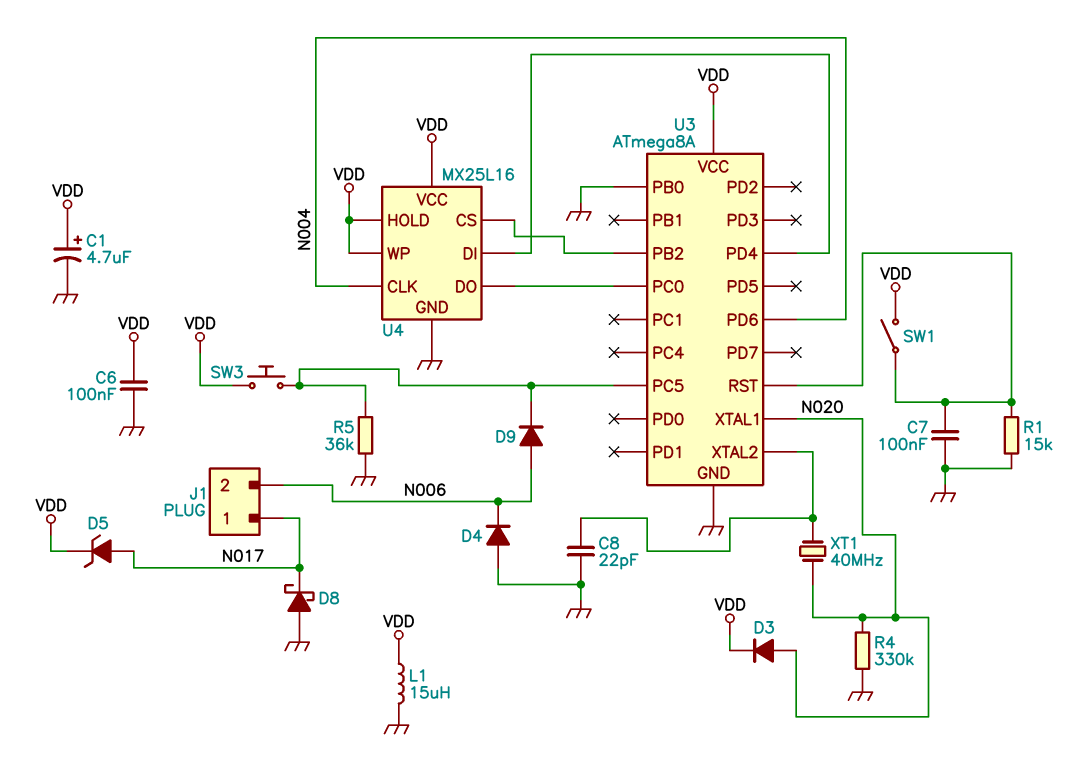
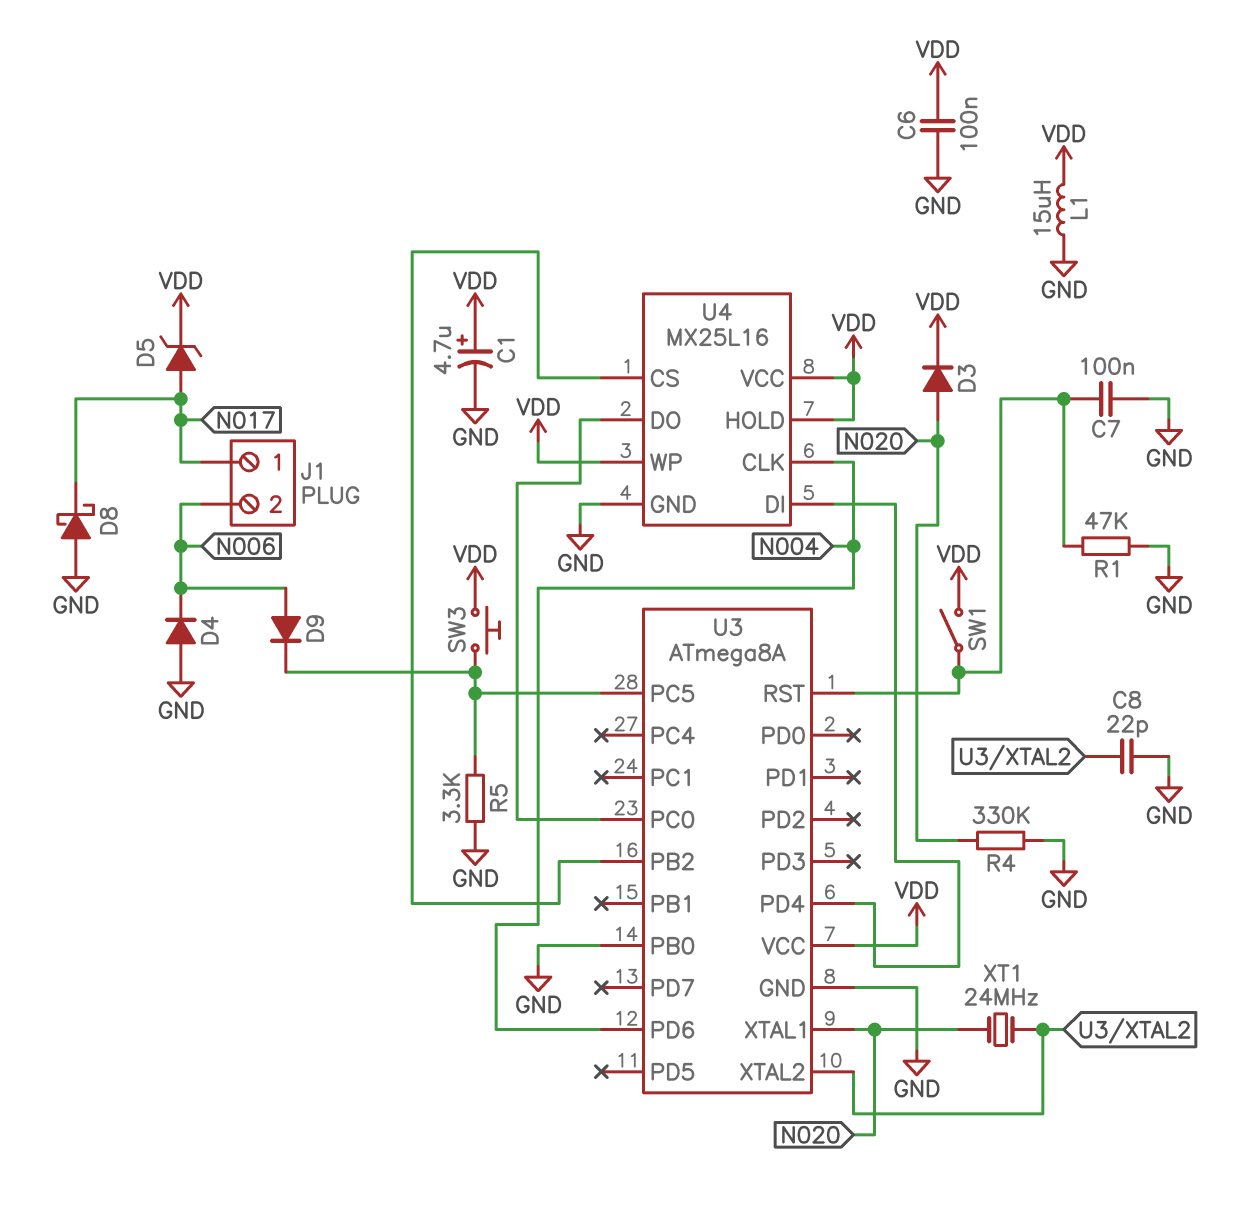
R1: 15k (GND, U3/RST) -> 47k (GND, U3/RST)
R5: 36k (GND, U3/PC5) -> 3.3k (GND, U3/PC5)
XT1: 40MHz (N020, U3/XTAL2) -> 24MHz (N020, U3/XTAL2)

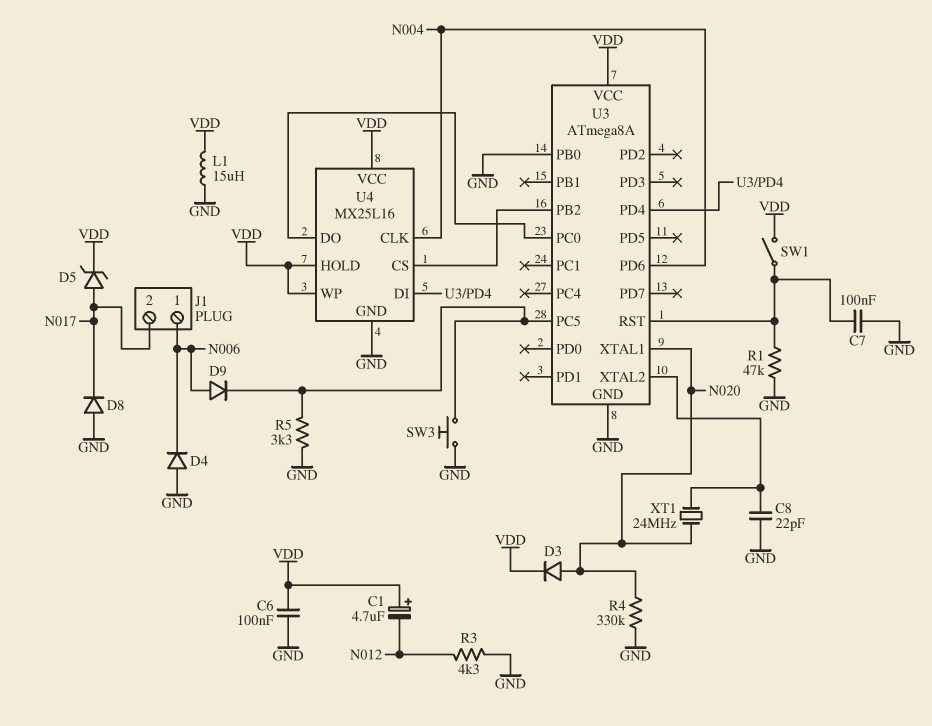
C1: 4.7uF (plus VDD, minus GND) -> 4.7uF (plus VDD, minus N012)
D8: schottky (A GND, K N017) -> diode (A GND, K N017)
J1 pin 1: N017 -> N006
J1 pin 2: N006 -> N017
R3: none -> 4.3k (GND, N012)
SW3: button (U3/PC5, VDD) -> button (GND, U3/PC5)

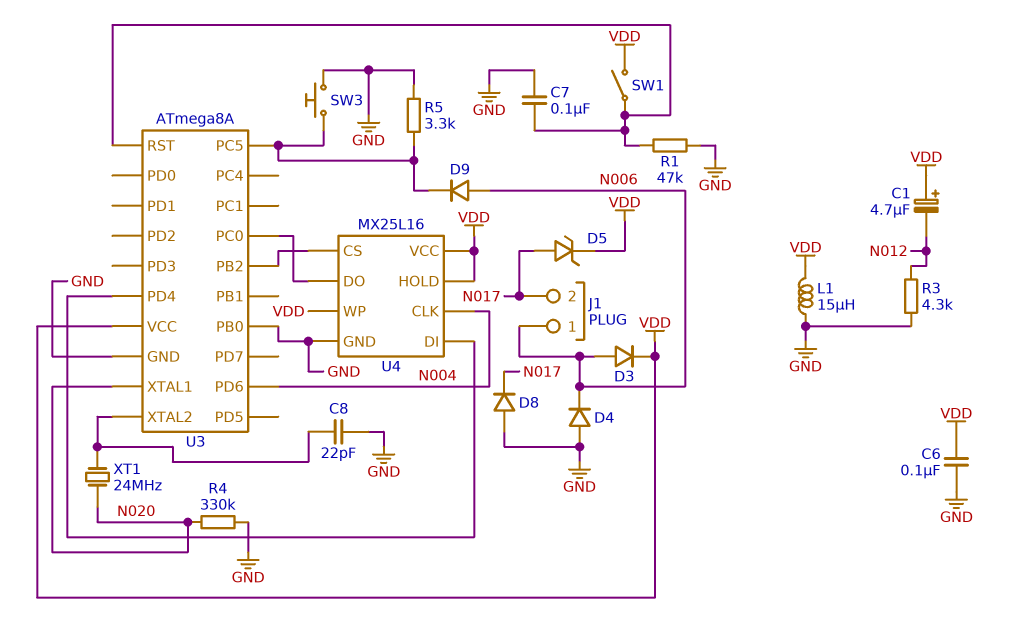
D3: diode (A N020, K VDD) -> diode (A N006, K VDD)

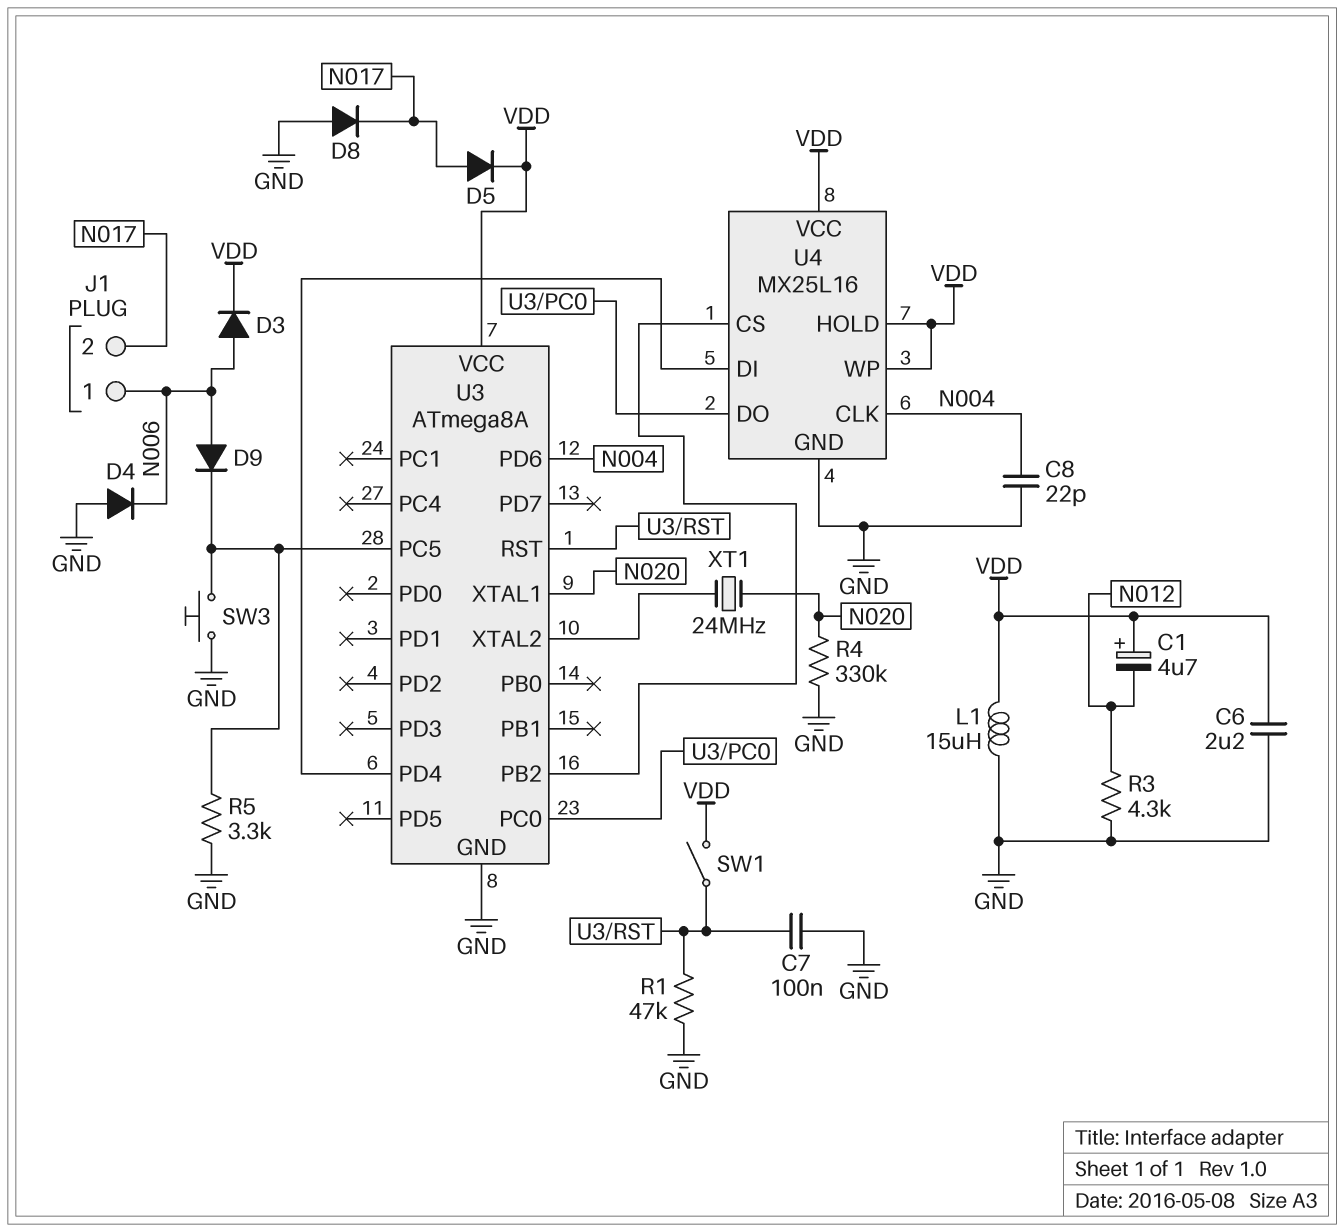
C6: 100nF (GND, VDD) -> 2.2uF (GND, VDD)
C8: 22pF (GND, U3/XTAL2) -> 22pF (GND, N004)
D5: zener (A N017, K VDD) -> diode (A N017, K VDD)
U3 pin PB0: GND -> none

